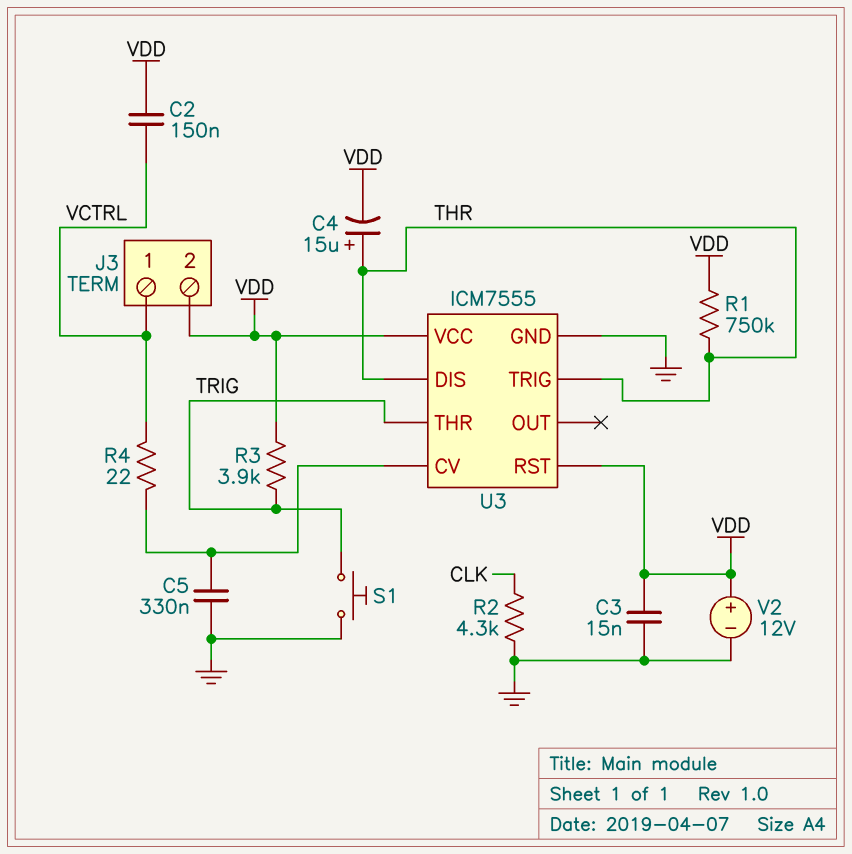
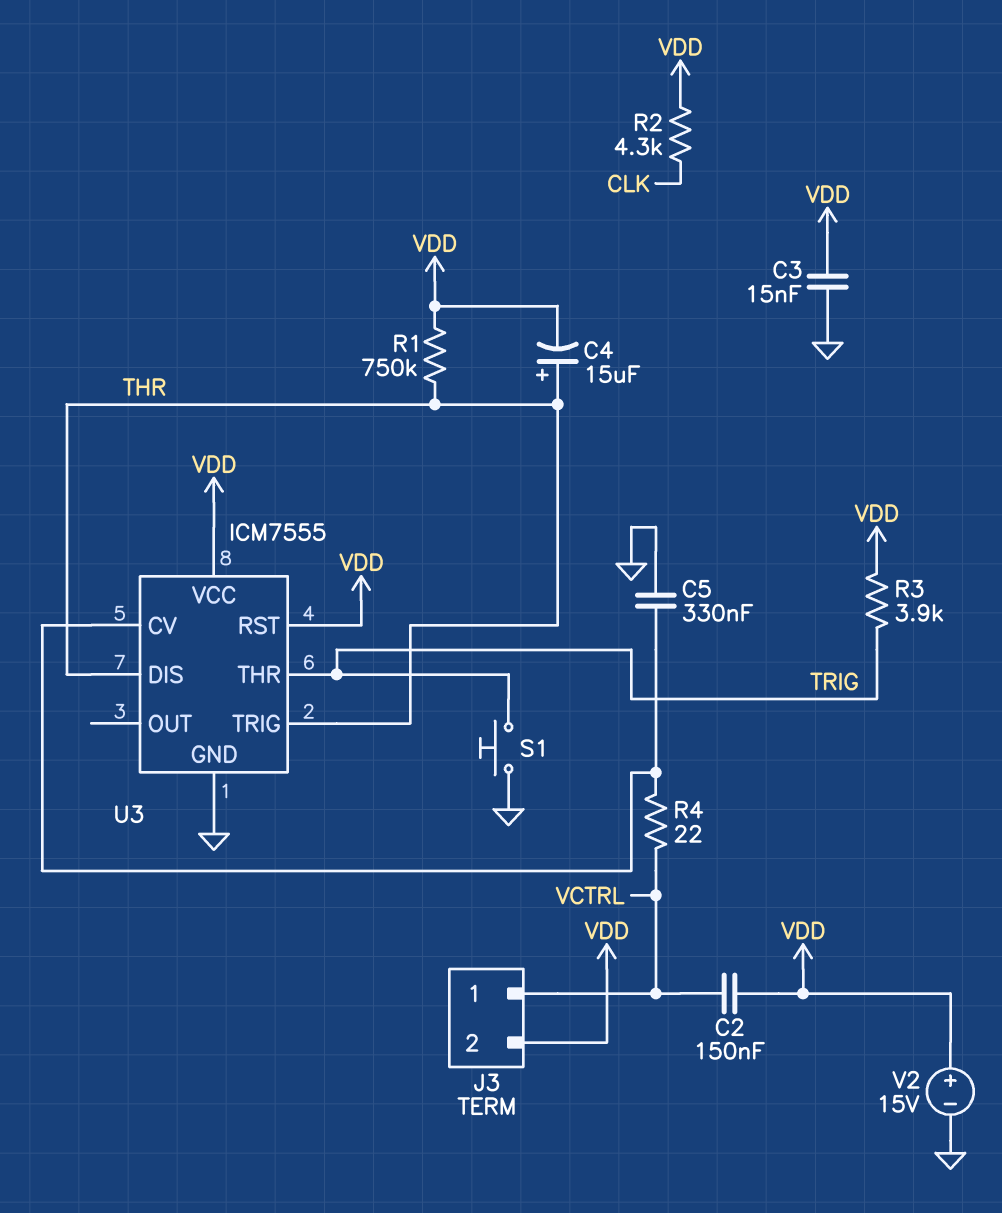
R2: 4.3k (CLK, GND) -> 4.3k (CLK, VDD)
V2: 12V (plus VDD, minus GND) -> 15V (plus VDD, minus GND)

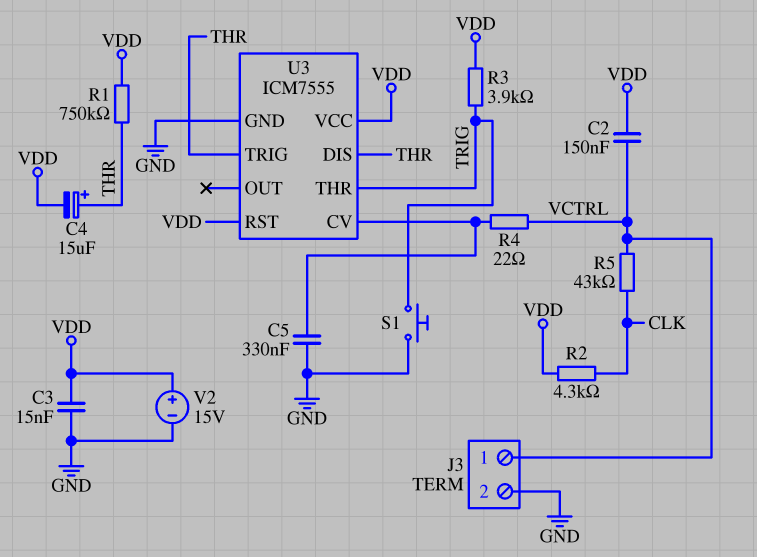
J3 pin 2: VDD -> GND
R5: none -> 43k (CLK, VCTRL)

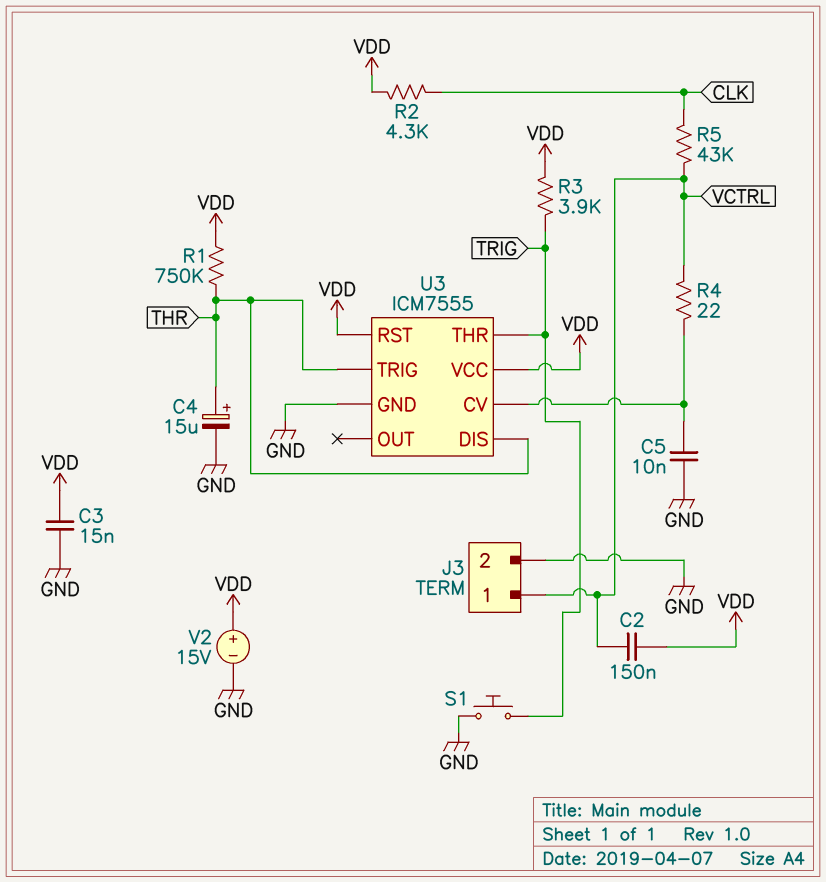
C4: 15uF (plus THR, minus VDD) -> 15uF (plus THR, minus GND)
C5: 330nF (GND, U3/CV) -> 10nF (GND, U3/CV)

